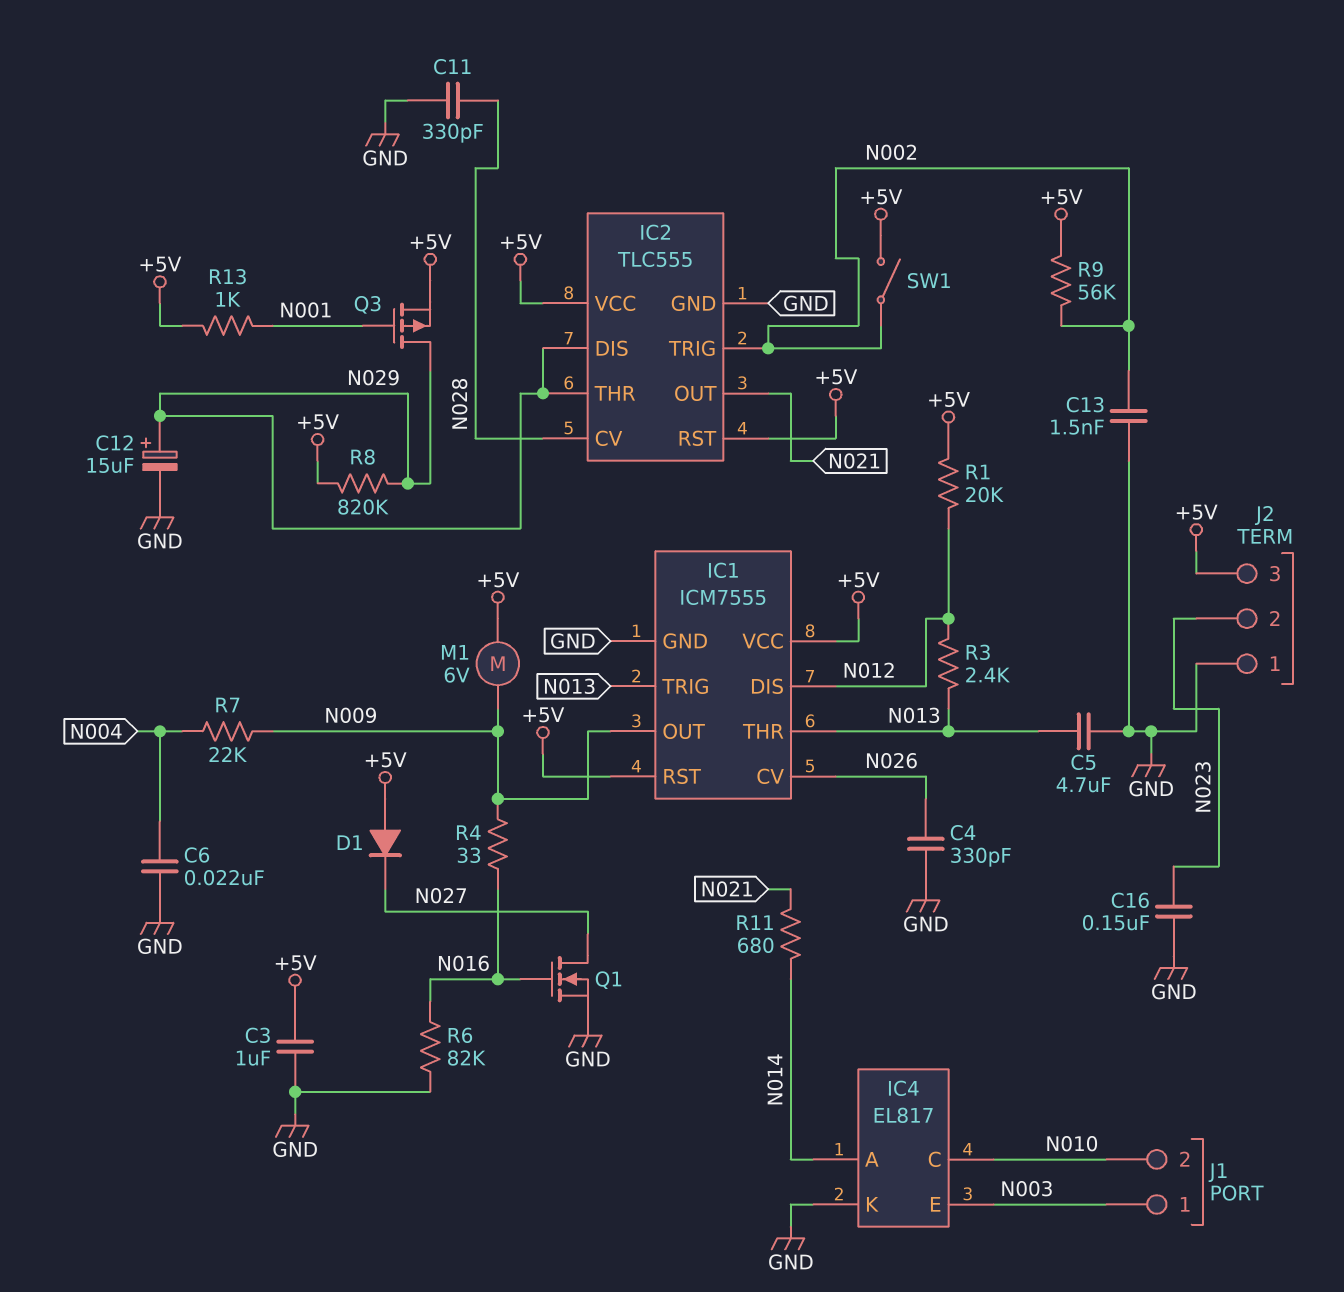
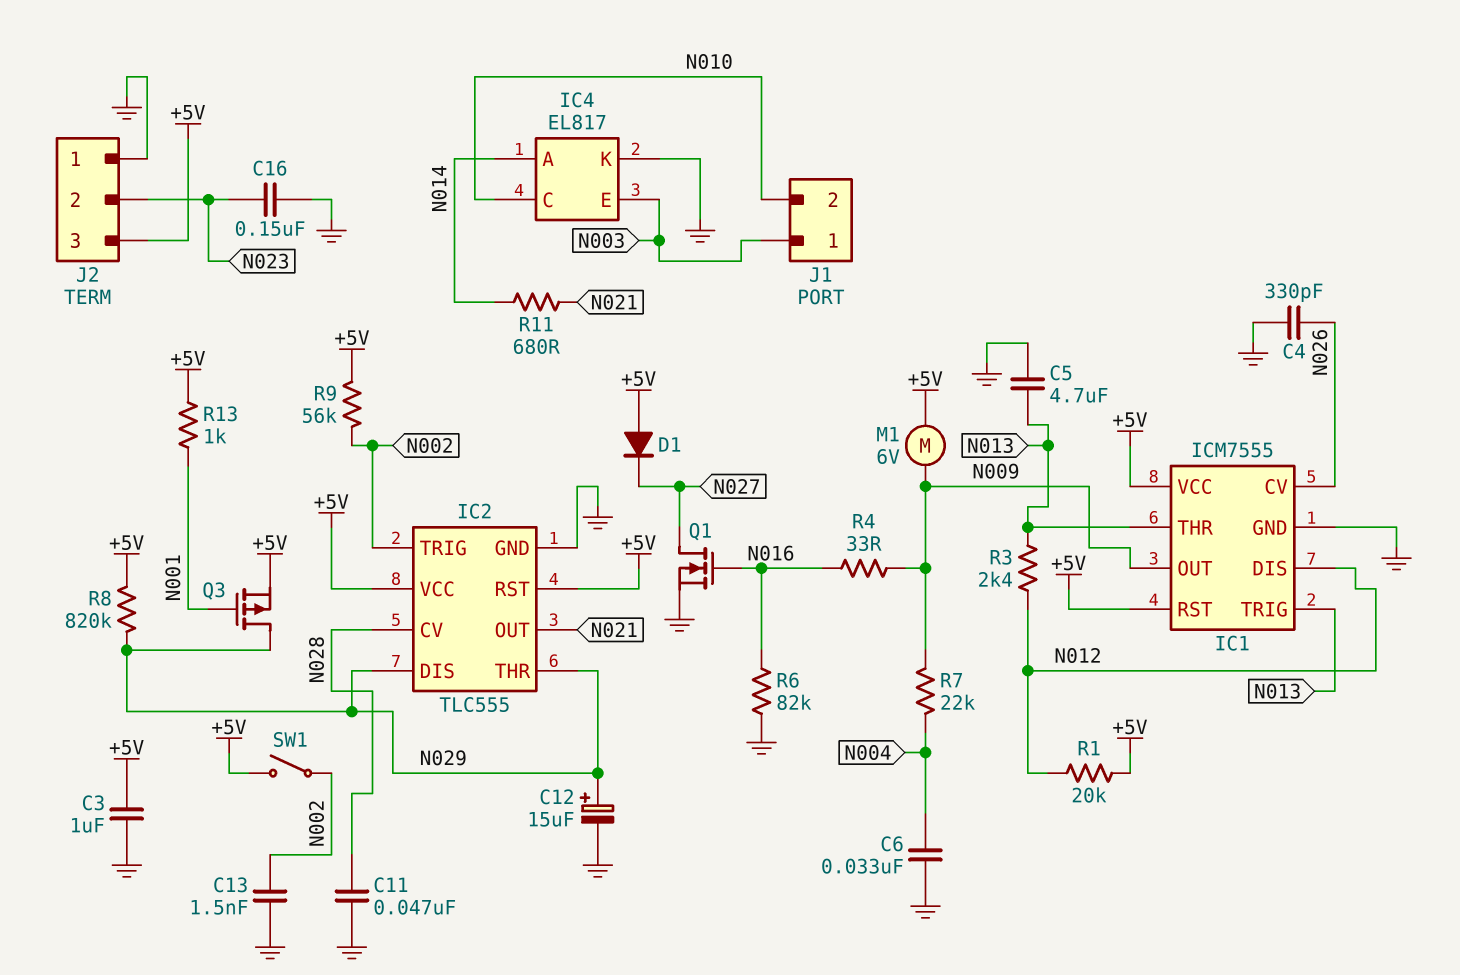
C6: 22nF (GND, N004) -> 33nF (GND, N004)
C11: 330pF (GND, N028) -> 47nF (GND, N028)

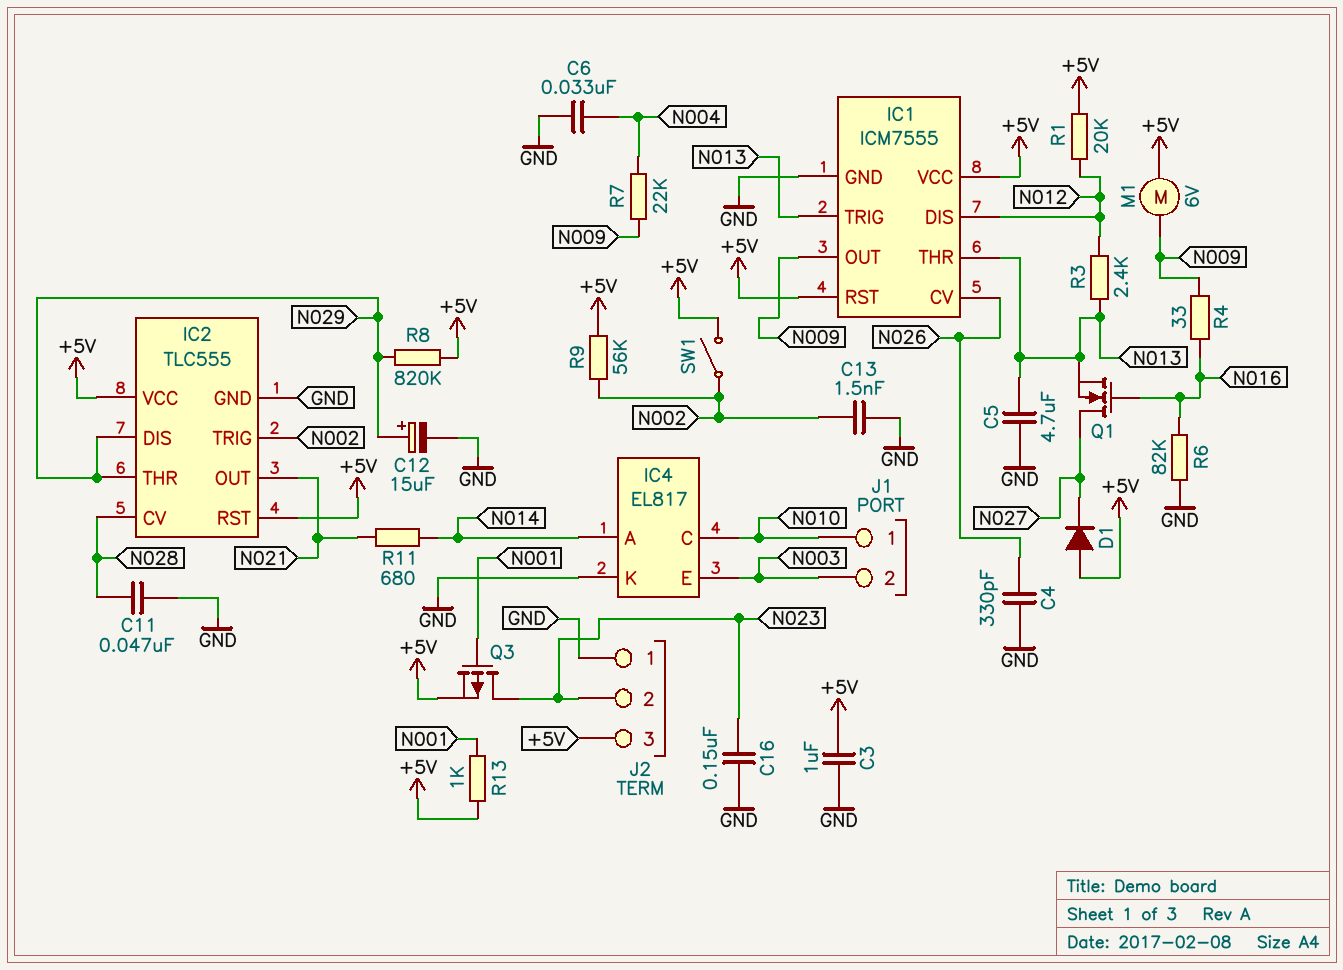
J1 pin 1: N003 -> N010
J1 pin 2: N010 -> N003
Q1: NMOS (G N016, D N027, S GND) -> NMOS (G N016, D N027, S N013)
Q3: PMOS (G N001, D N029, S +5V) -> PMOS (G N001, D N023, S +5V)

